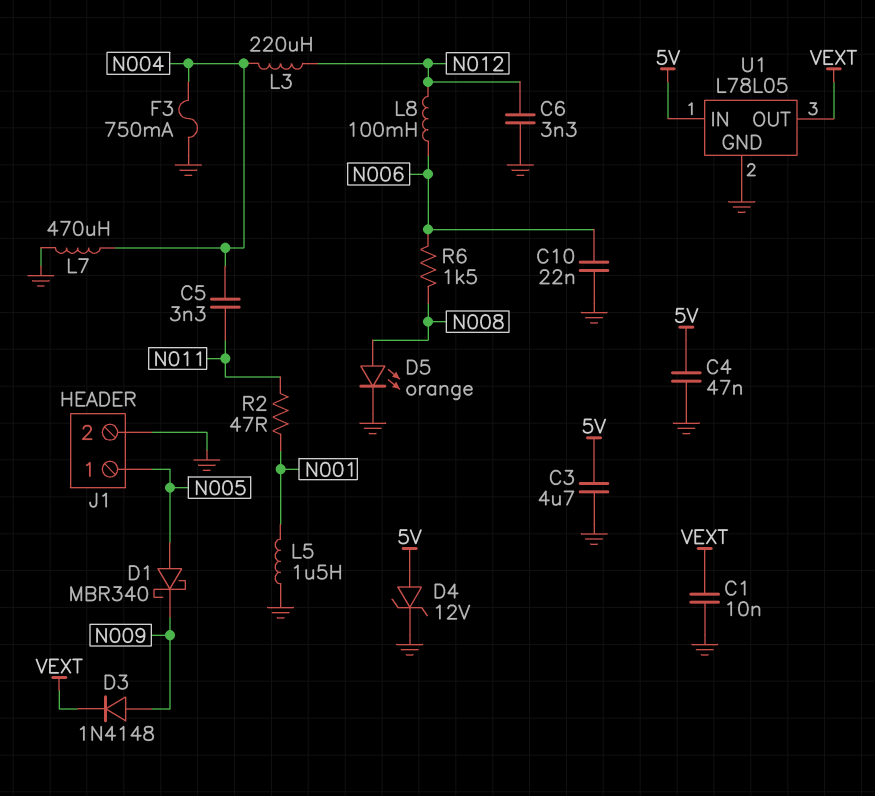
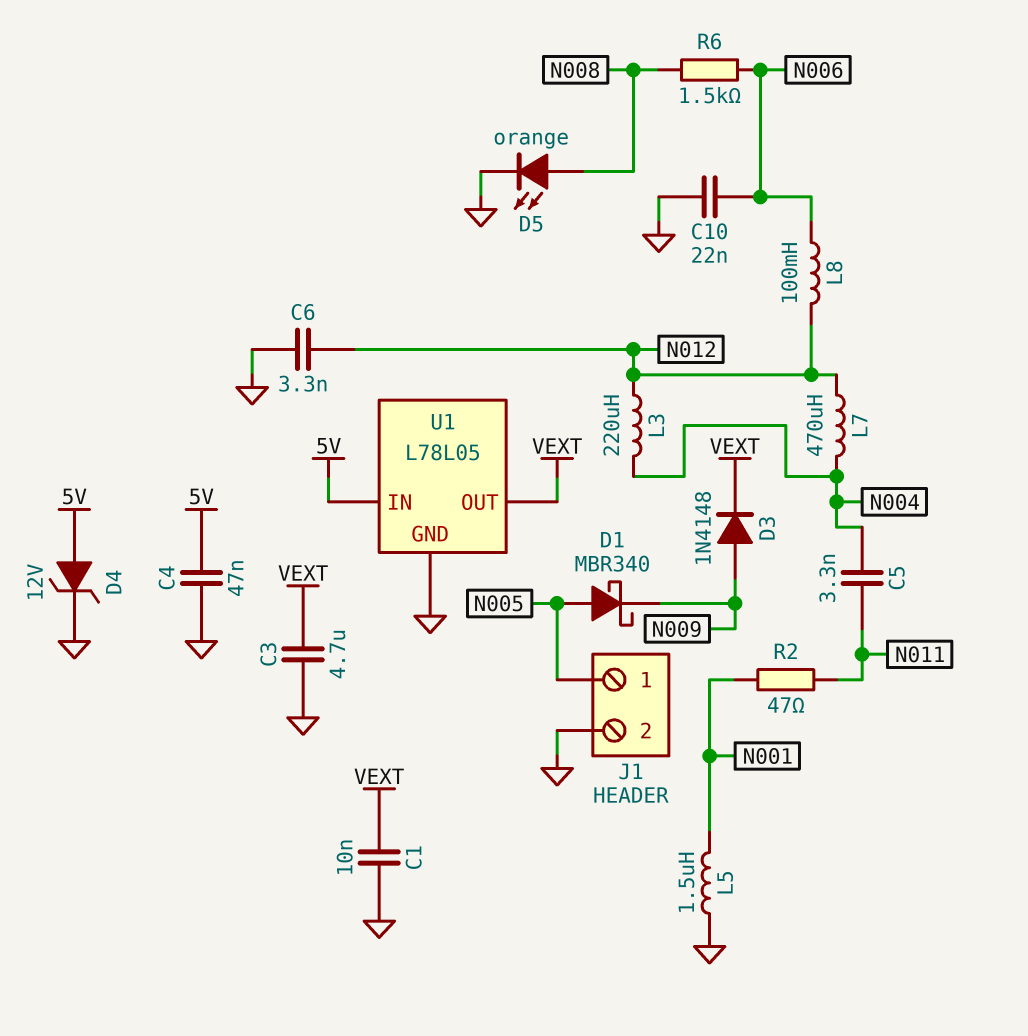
C3: 4.7uF (5V, GND) -> 4.7uF (GND, VEXT)
F3: 750mA (GND, N004) -> none
L7: 470uH (GND, N004) -> 470uH (N004, N012)

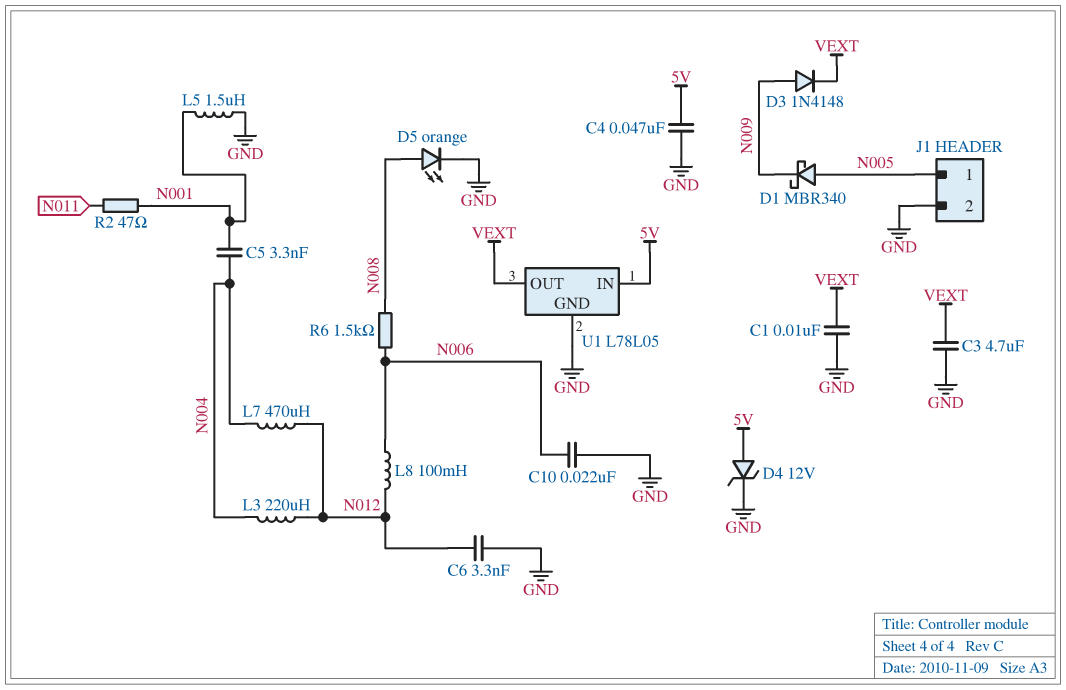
C5: 3.3nF (N004, N011) -> 3.3nF (N001, N004)

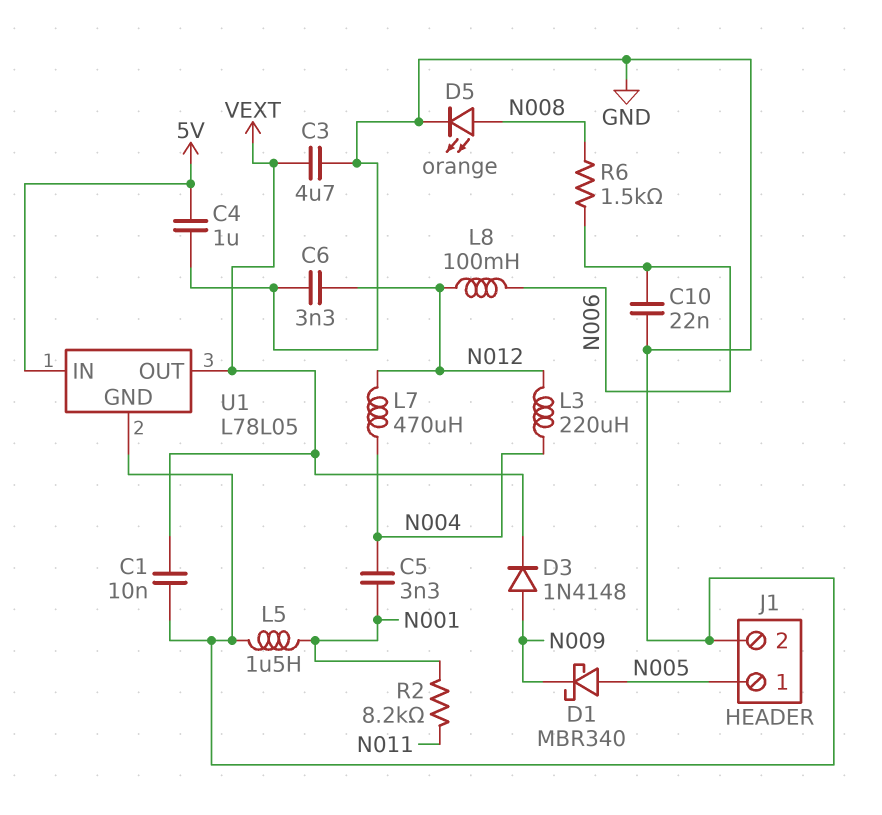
C4: 47nF (5V, GND) -> 1uF (5V, GND)
D4: zener 12V (A 5V, K GND) -> none
R2: 47 (N001, N011) -> 8.2k (N001, N011)

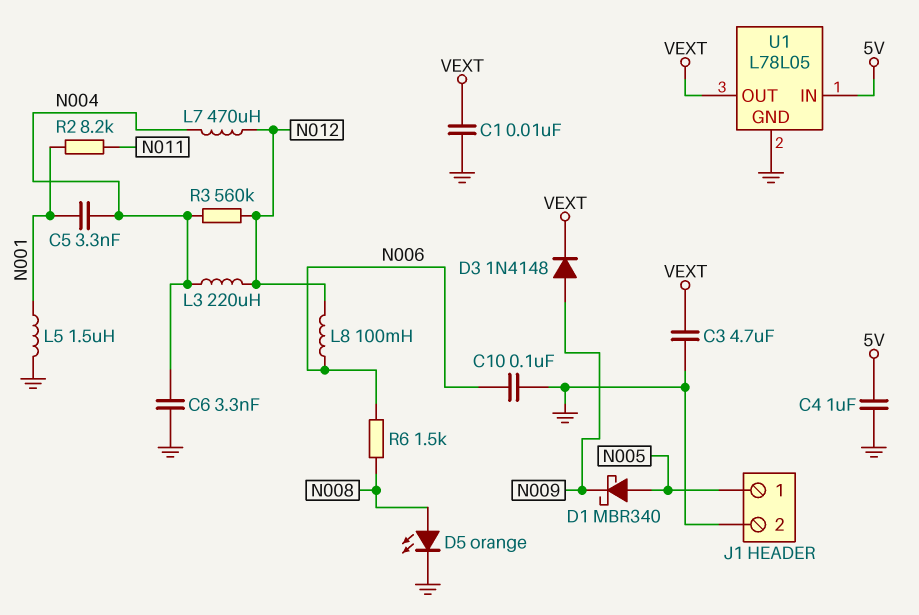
C6: 3.3nF (GND, N012) -> 3.3nF (GND, N004)
C10: 22nF (GND, N006) -> 100nF (GND, N006)
R3: none -> 560k (N004, N012)

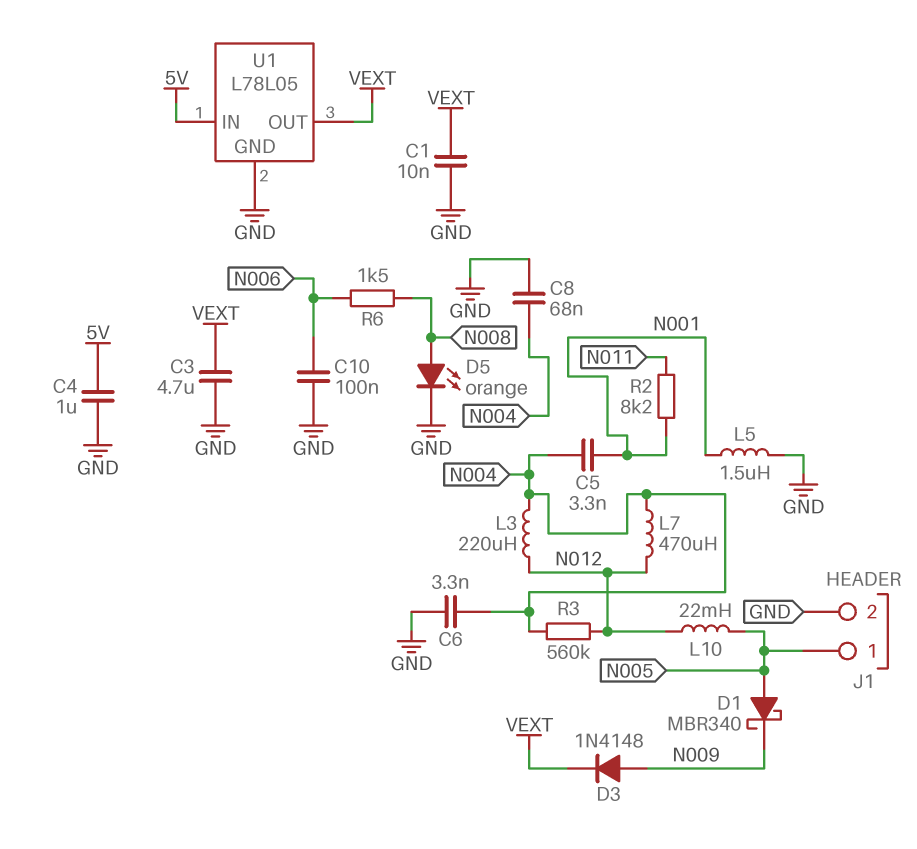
C8: none -> 68nF (GND, N004)
L8: 100mH (N006, N012) -> none
L10: none -> 22mH (N005, N012)

